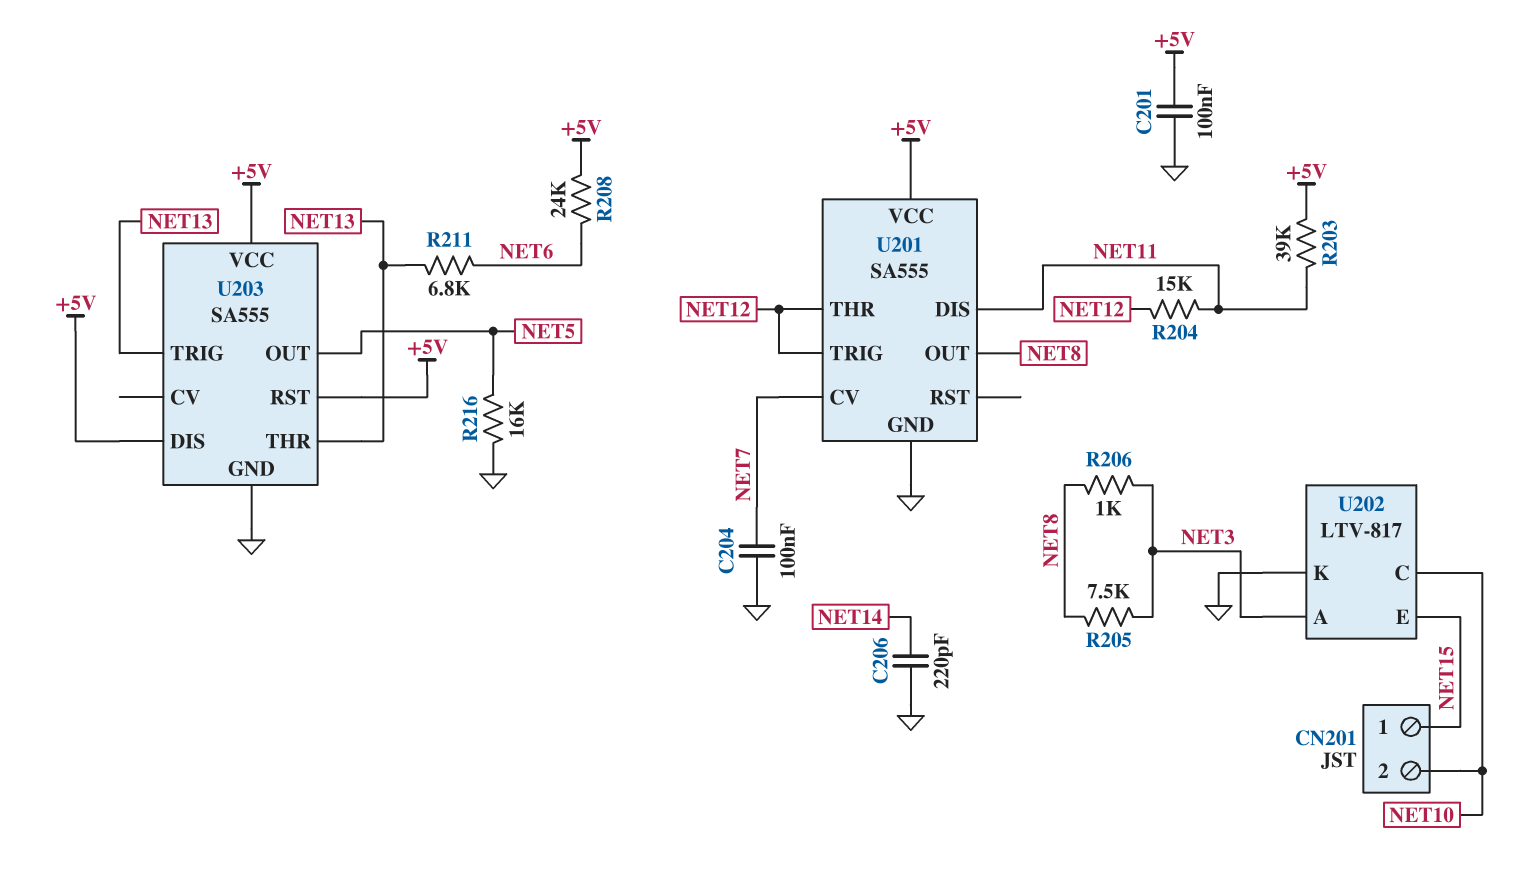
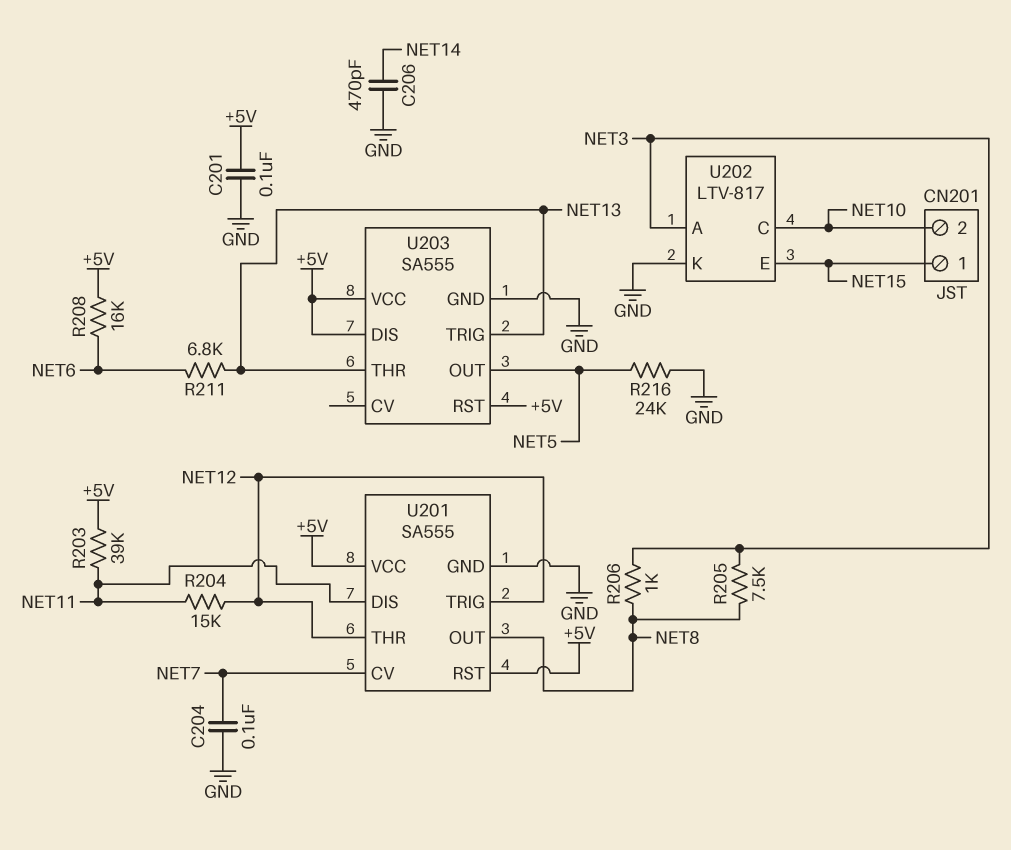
C206: 220pF (GND, NET14) -> 470pF (GND, NET14)
R208: 24k (+5V, NET6) -> 16k (+5V, NET6)
R216: 16k (GND, NET5) -> 24k (GND, NET5)
U201 pin RST: none -> +5V

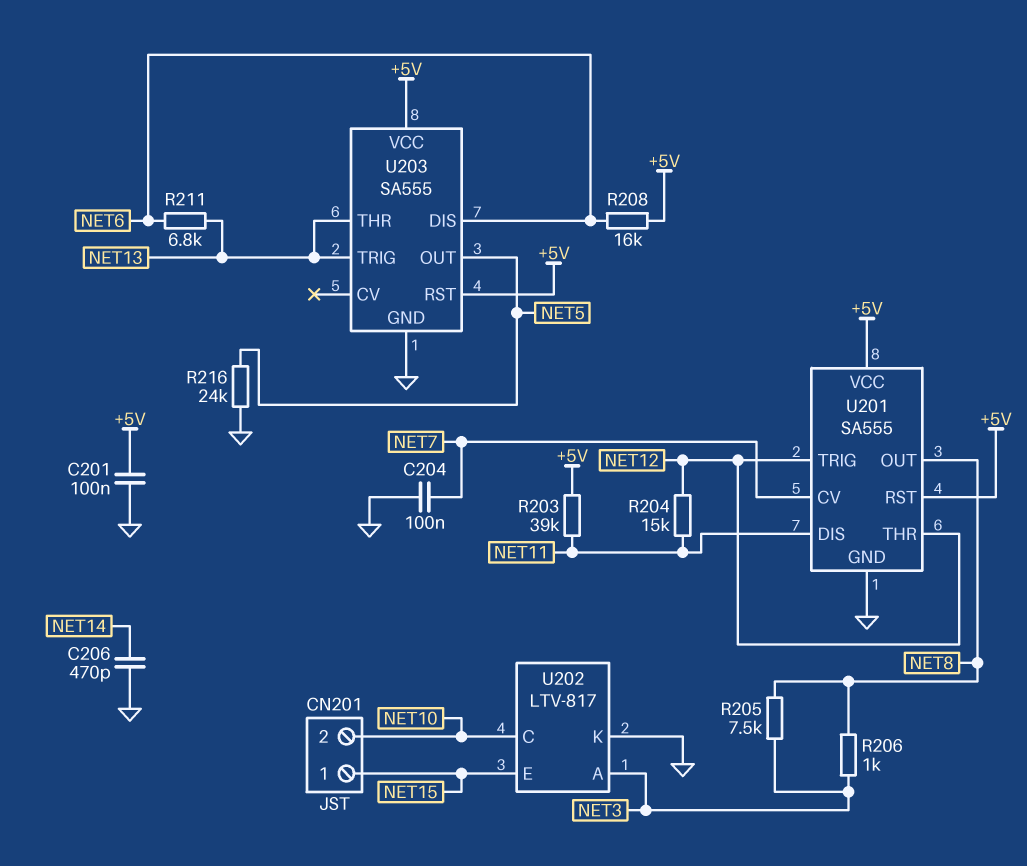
U203 pin DIS: +5V -> NET6

